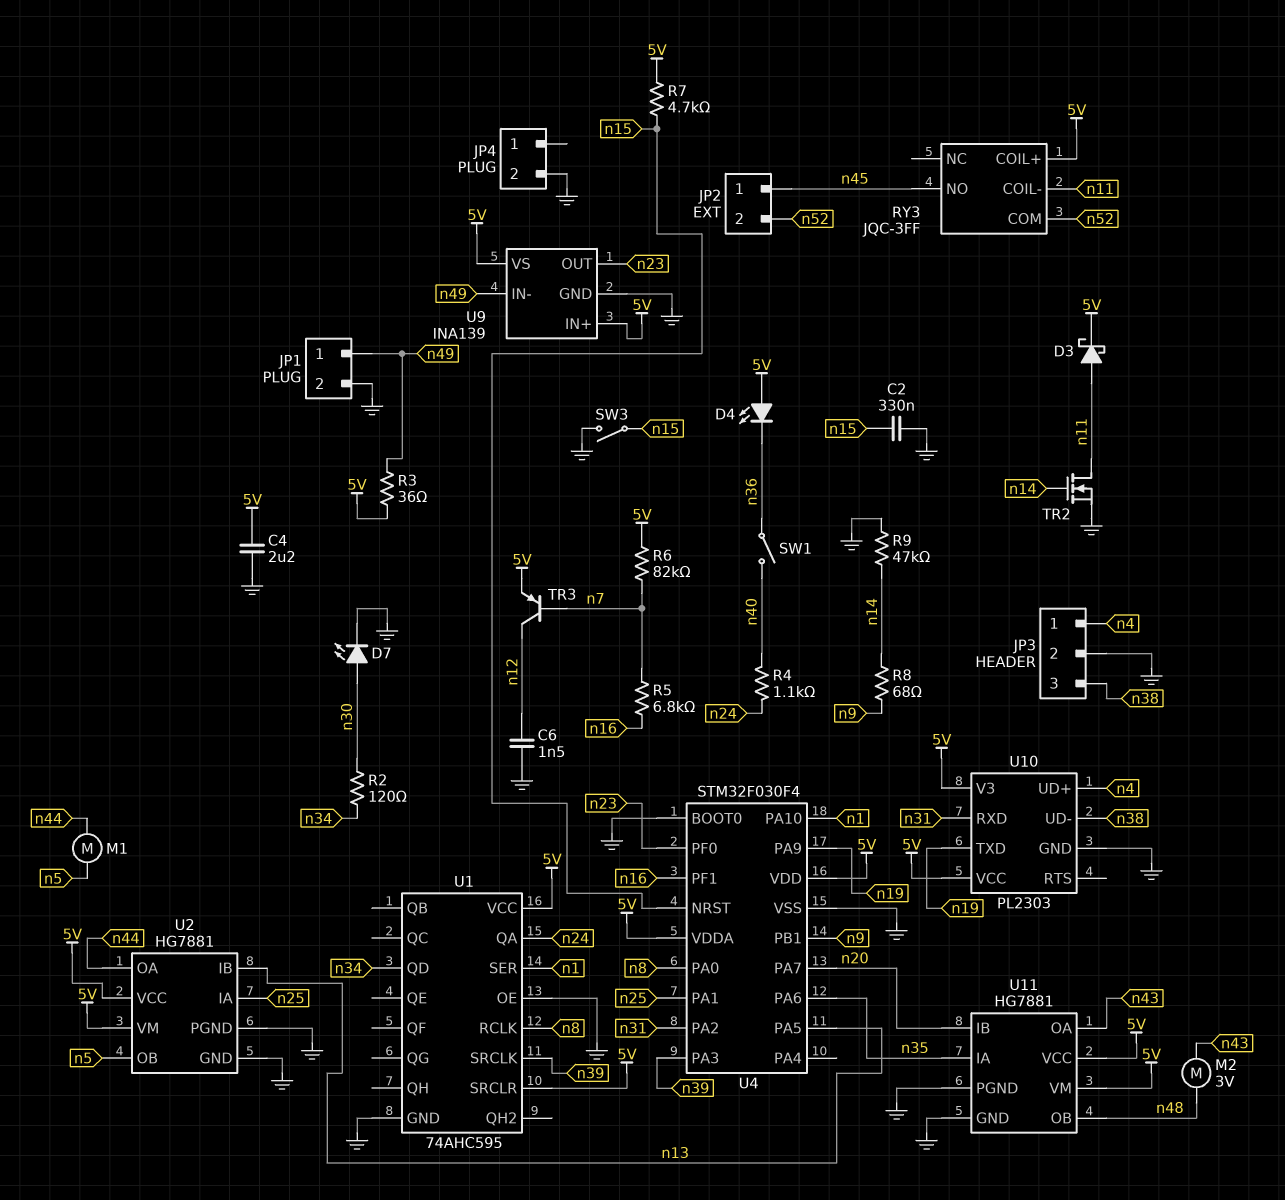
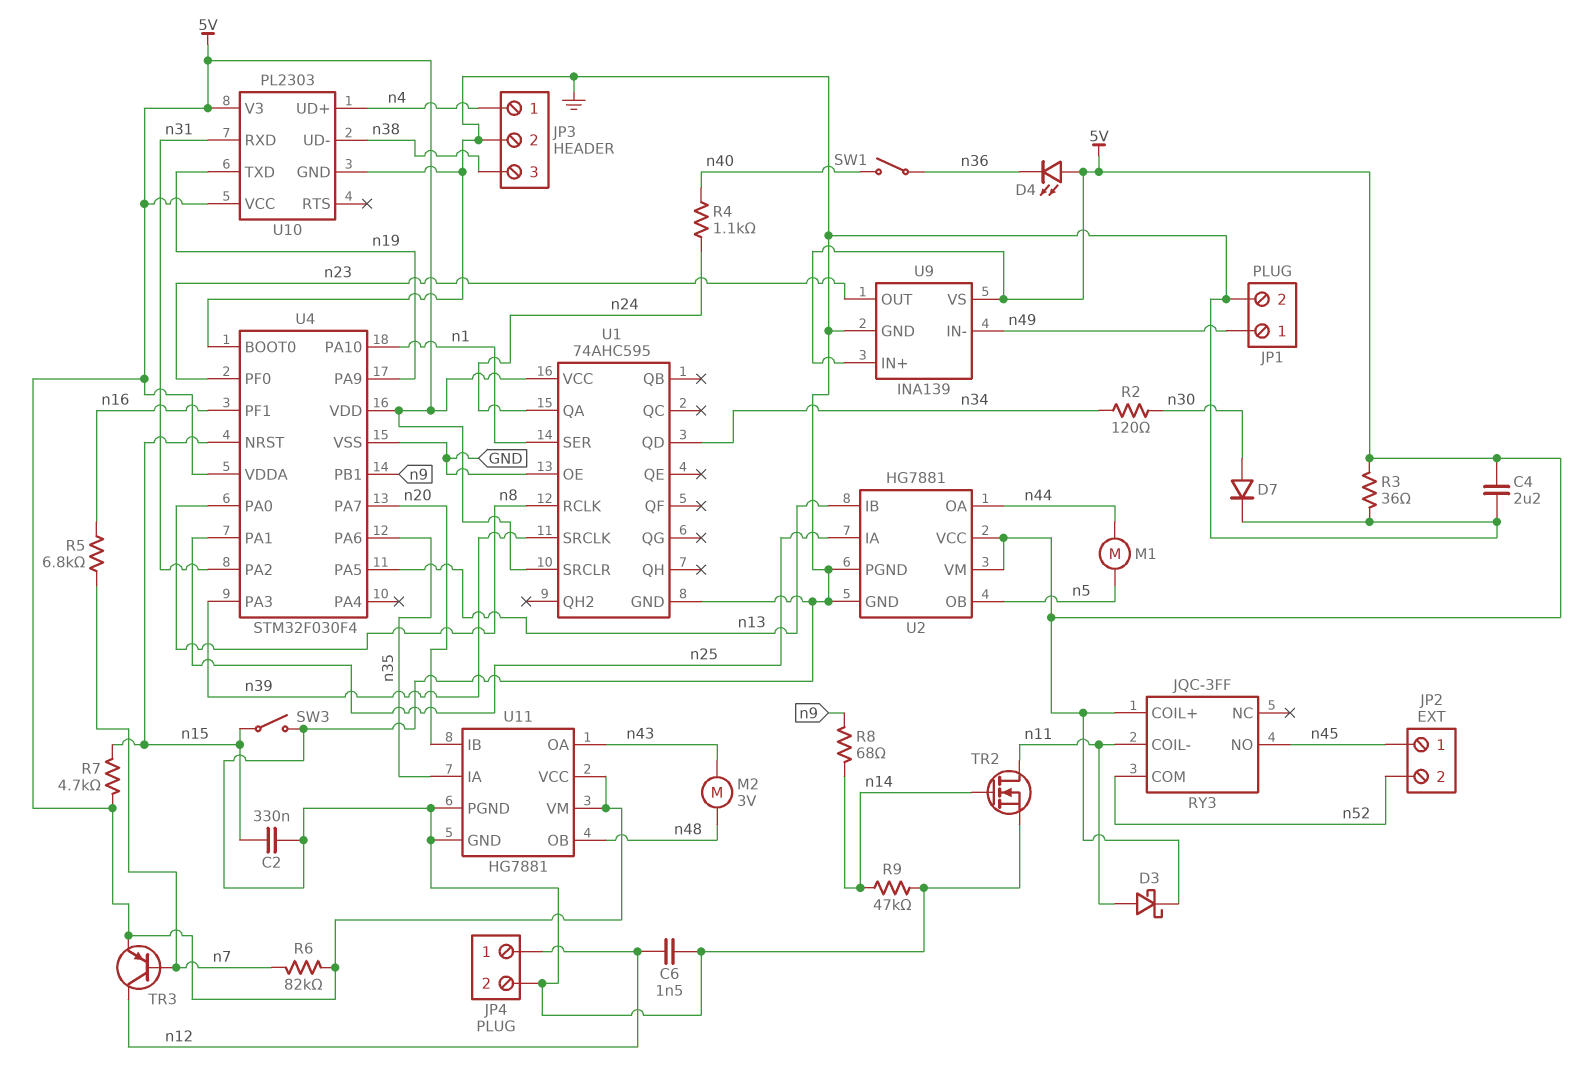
D7: LED (A n30, K GND) -> diode (A n30, K GND)
JP4 pin 1: none -> n12
R3: 36 (5V, n49) -> 36 (5V, GND)

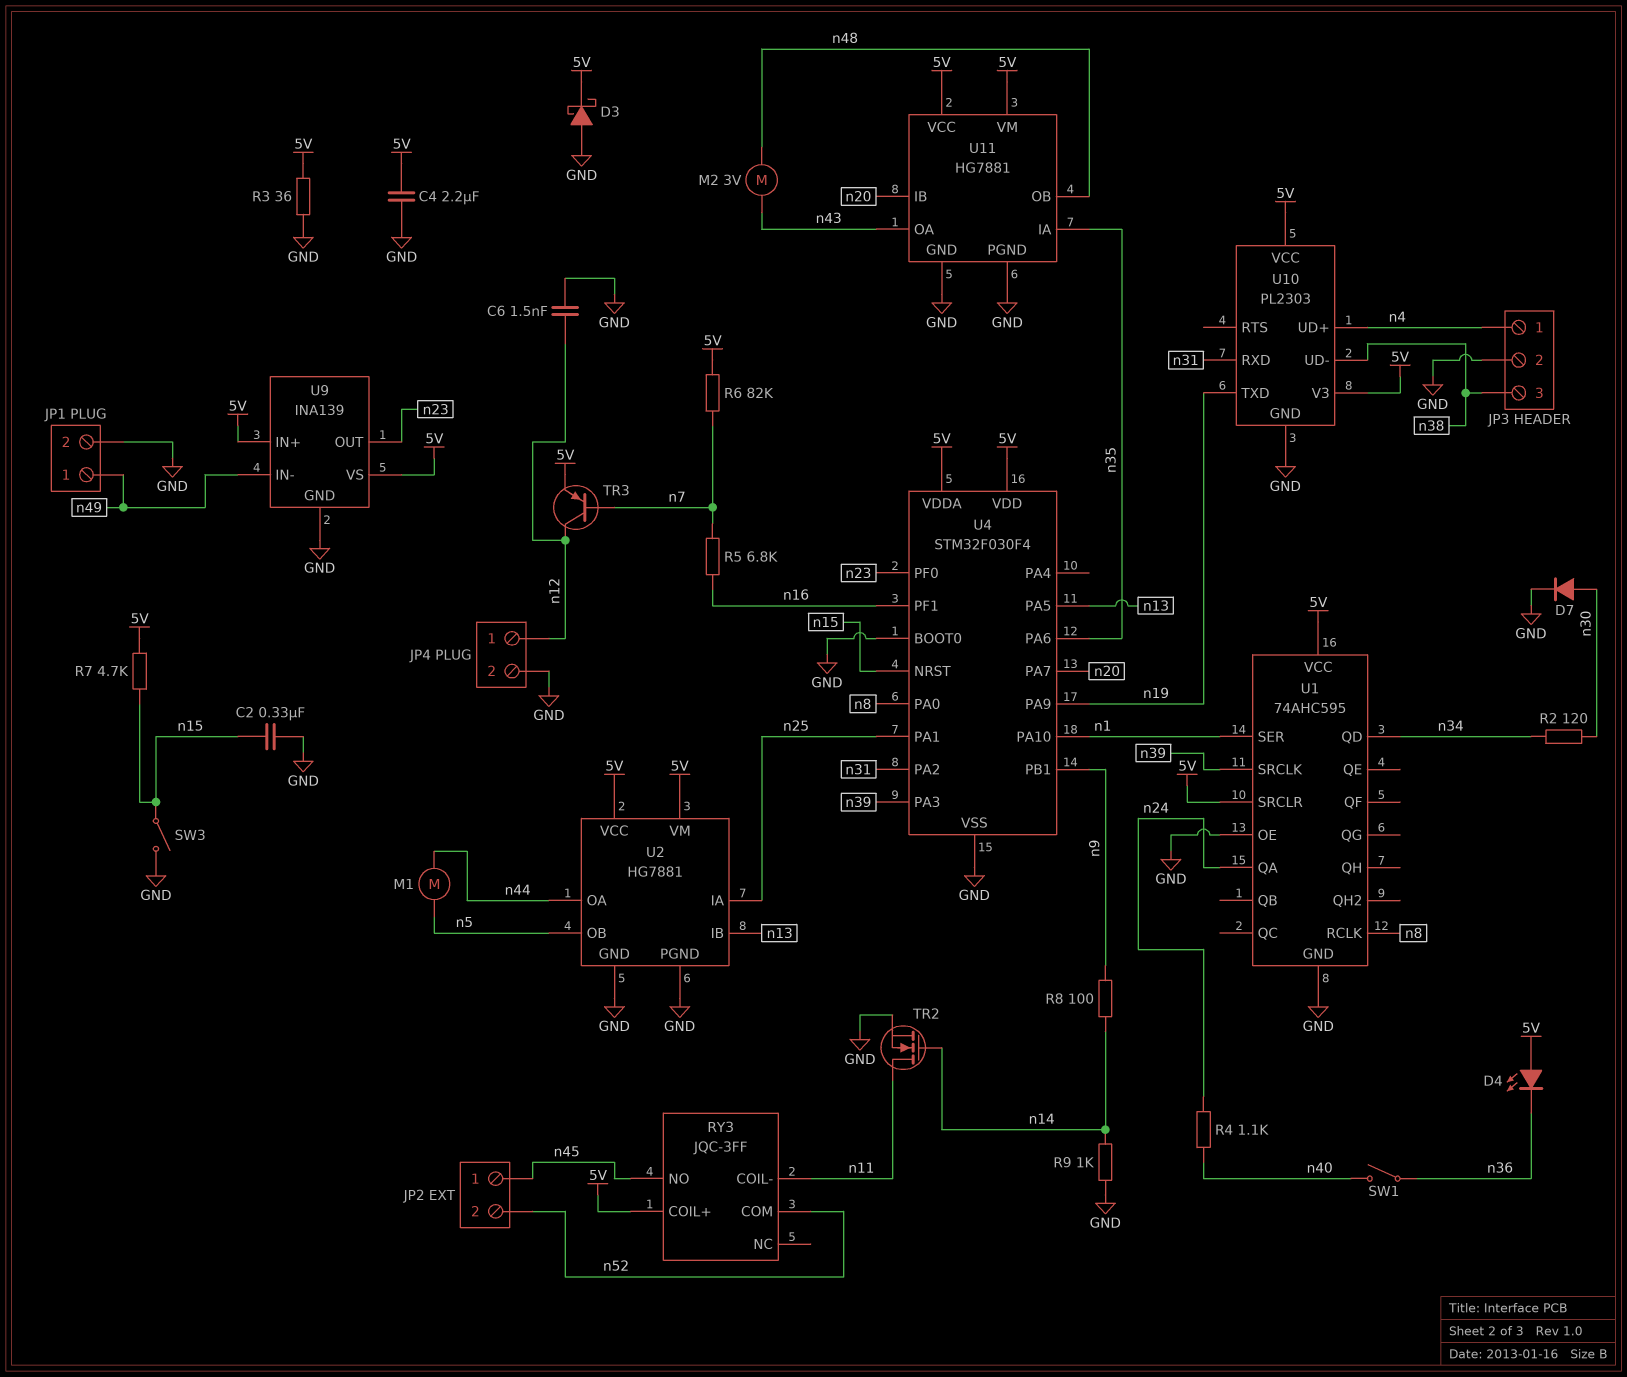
D3: schottky (A n11, K 5V) -> schottky (A GND, K 5V)
R8: 68 (n9, n14) -> 100 (n9, n14)
R9: 47k (GND, n14) -> 1k (GND, n14)

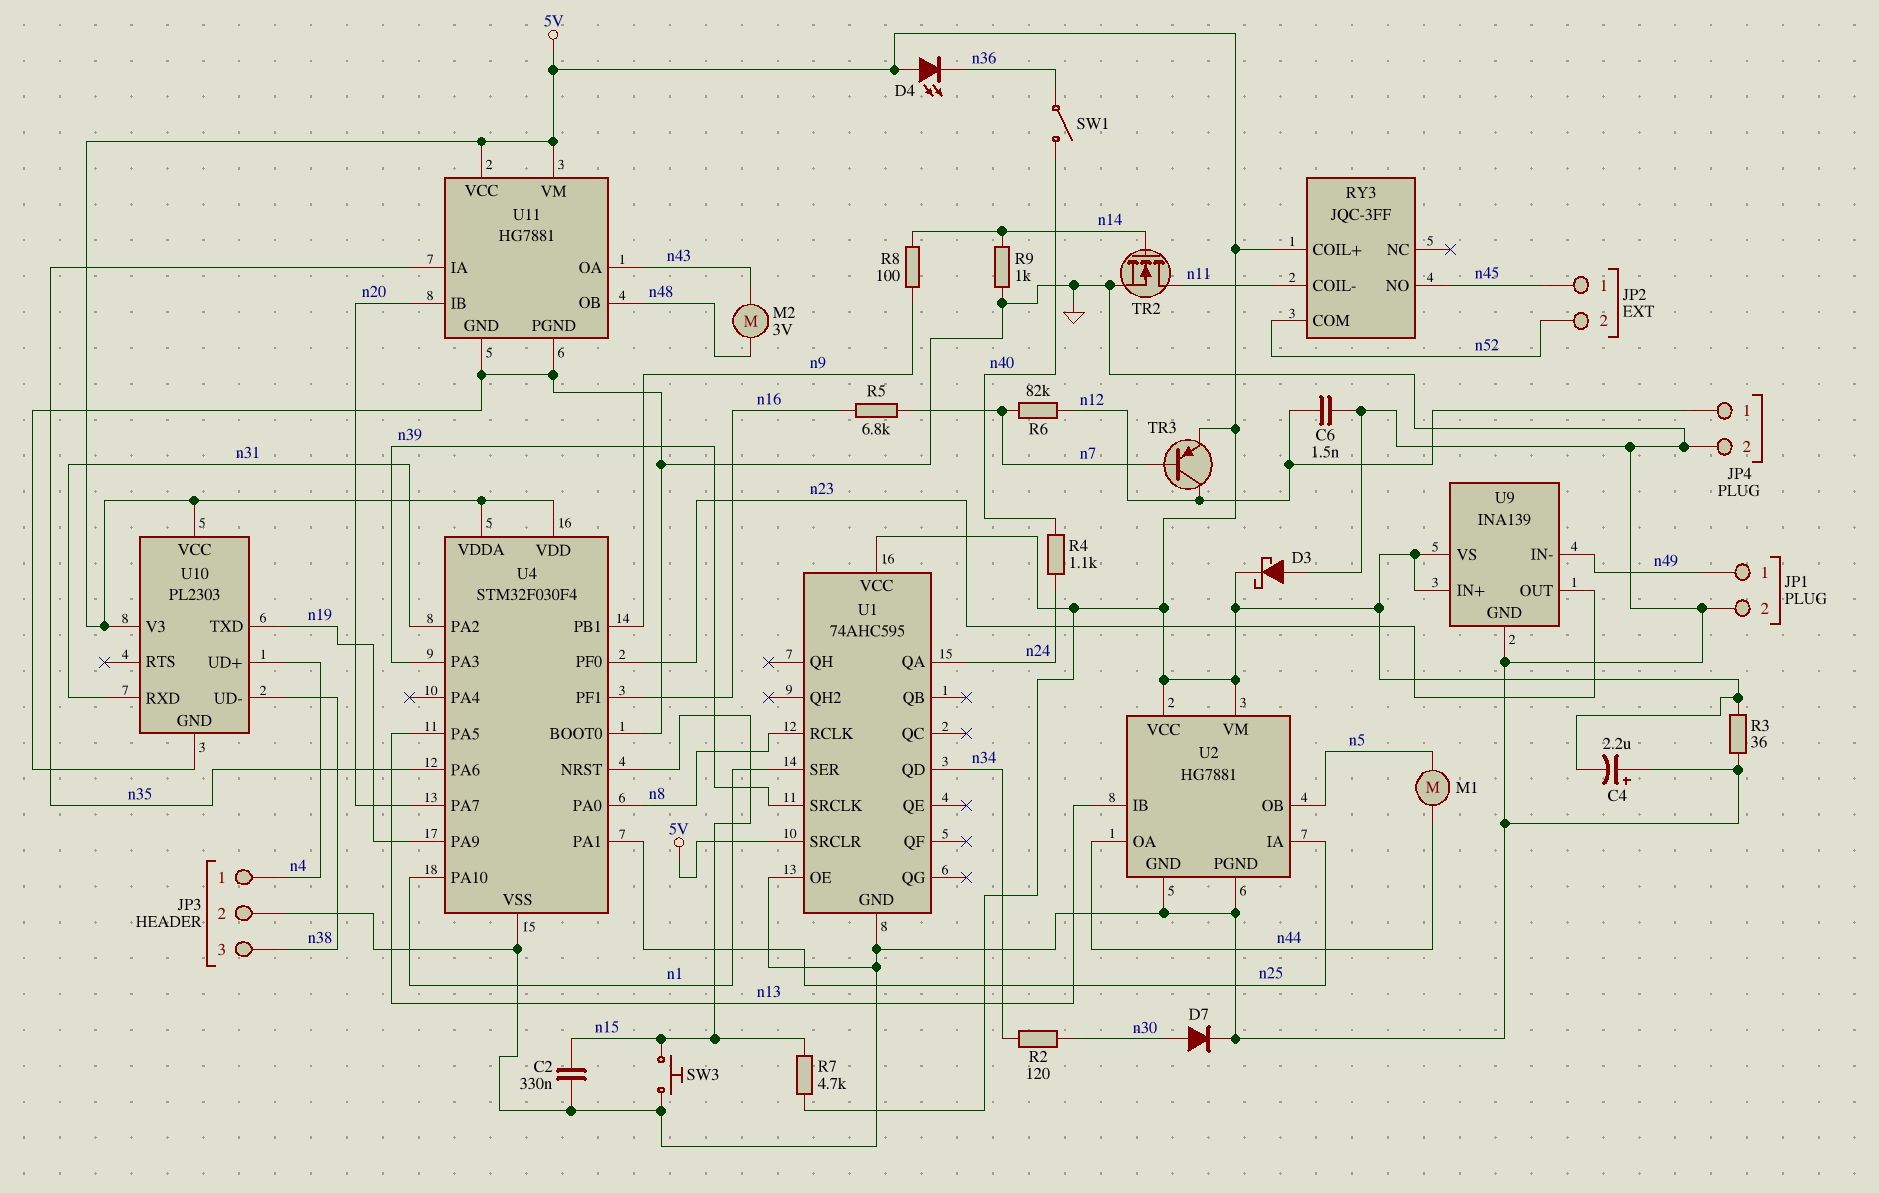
C4: 2.2uF (5V, GND) -> 2.2uF (plus GND, minus 5V)
R6: 82k (5V, n7) -> 82k (n7, n12)
SW3: switch (GND, n15) -> button (GND, n15)

